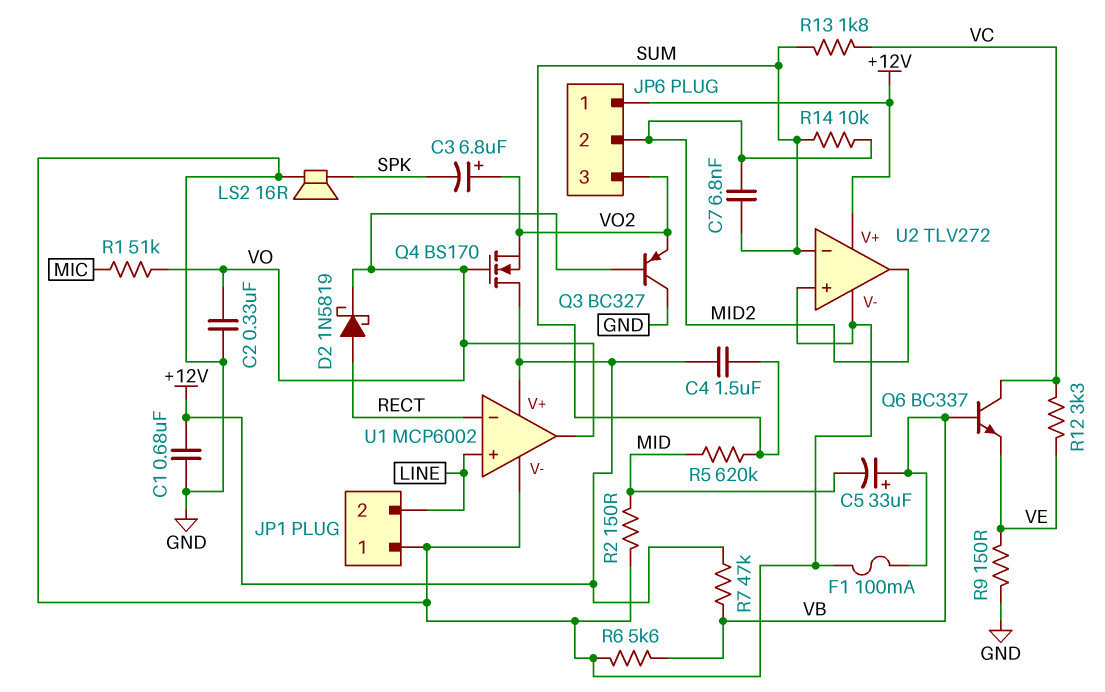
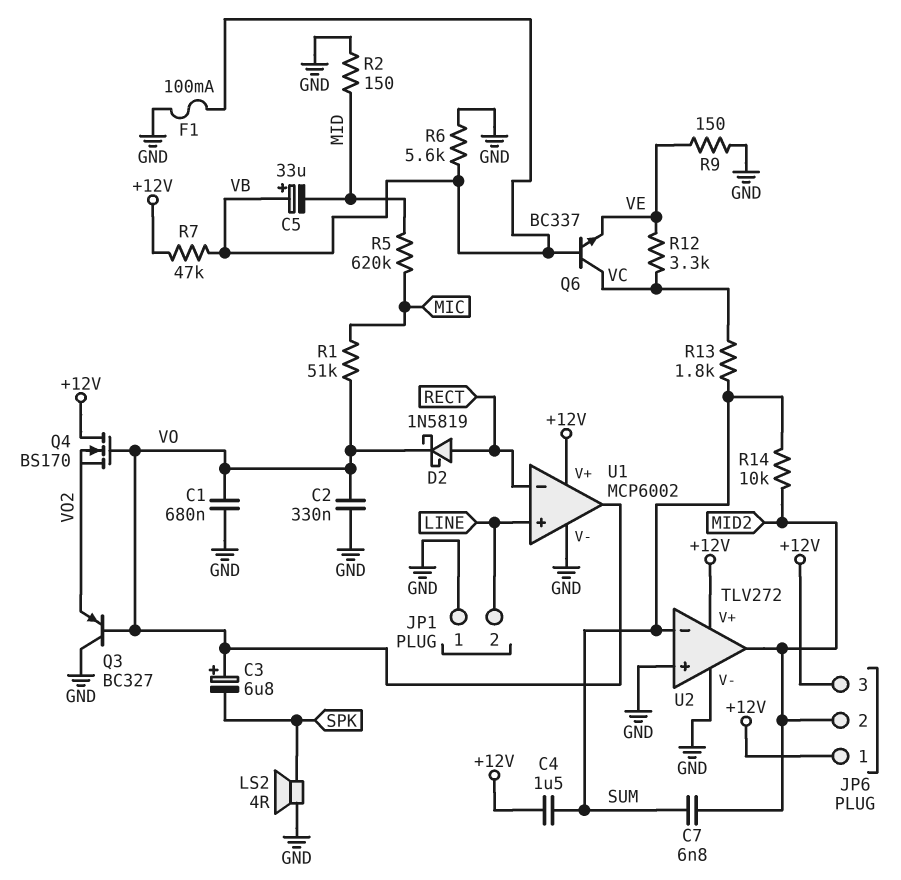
C1: 680nF (+12V, GND) -> 680nF (GND, VO)
C3: 6.8uF (plus VO2, minus SPK) -> 6.8uF (plus VO, minus SPK)
JP6 pin 3: VO2 -> +12V
LS2: speaker 16R (GND, SPK) -> speaker 4R (GND, SPK)
R5: 620k (MID, SUM) -> 620k (MIC, MID)

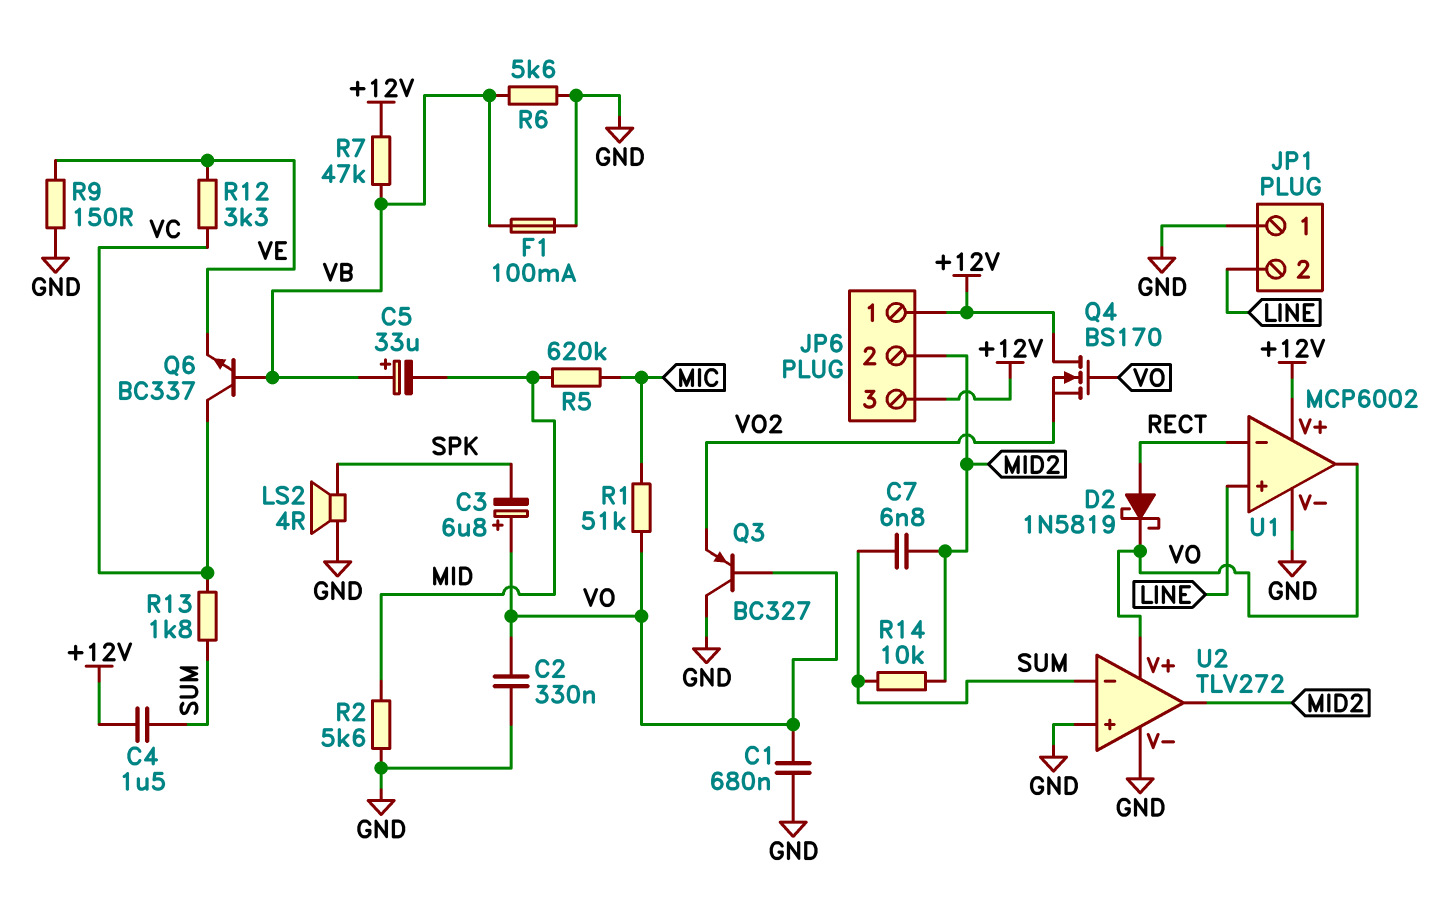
R2: 150 (GND, MID) -> 5.6k (GND, MID)
U2 pin V+: +12V -> VO

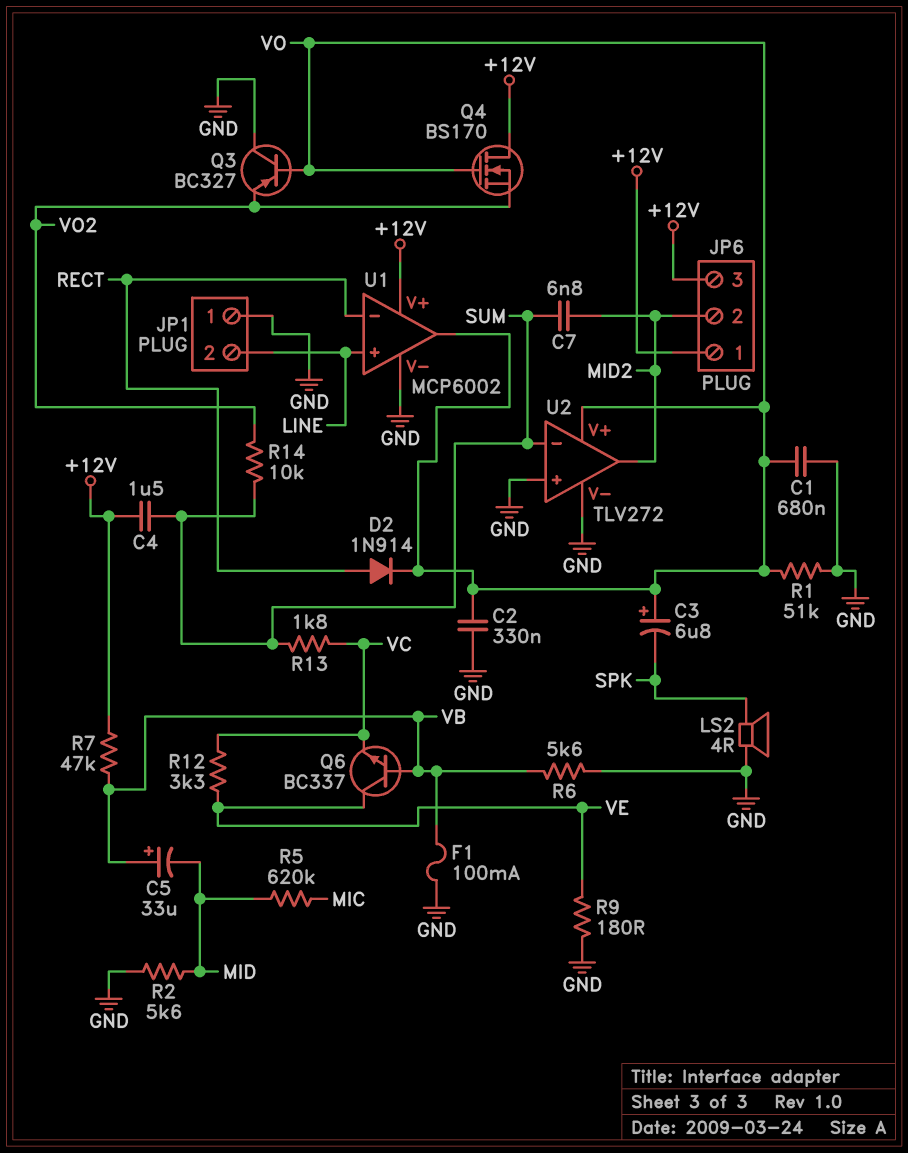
D2: schottky 1N5819 (A RECT, K VO) -> diode 1N914 (A RECT, K VO)
Q6: NPN BC337 (B VB, C VC, E VE) -> NPN BC337 (B VB, C VE, E VC)
R1: 51k (MIC, VO) -> 51k (GND, VO)
R9: 150 (GND, VE) -> 180 (GND, VE)
R14: 10k (MID2, SUM) -> 10k (SUM, VO2)

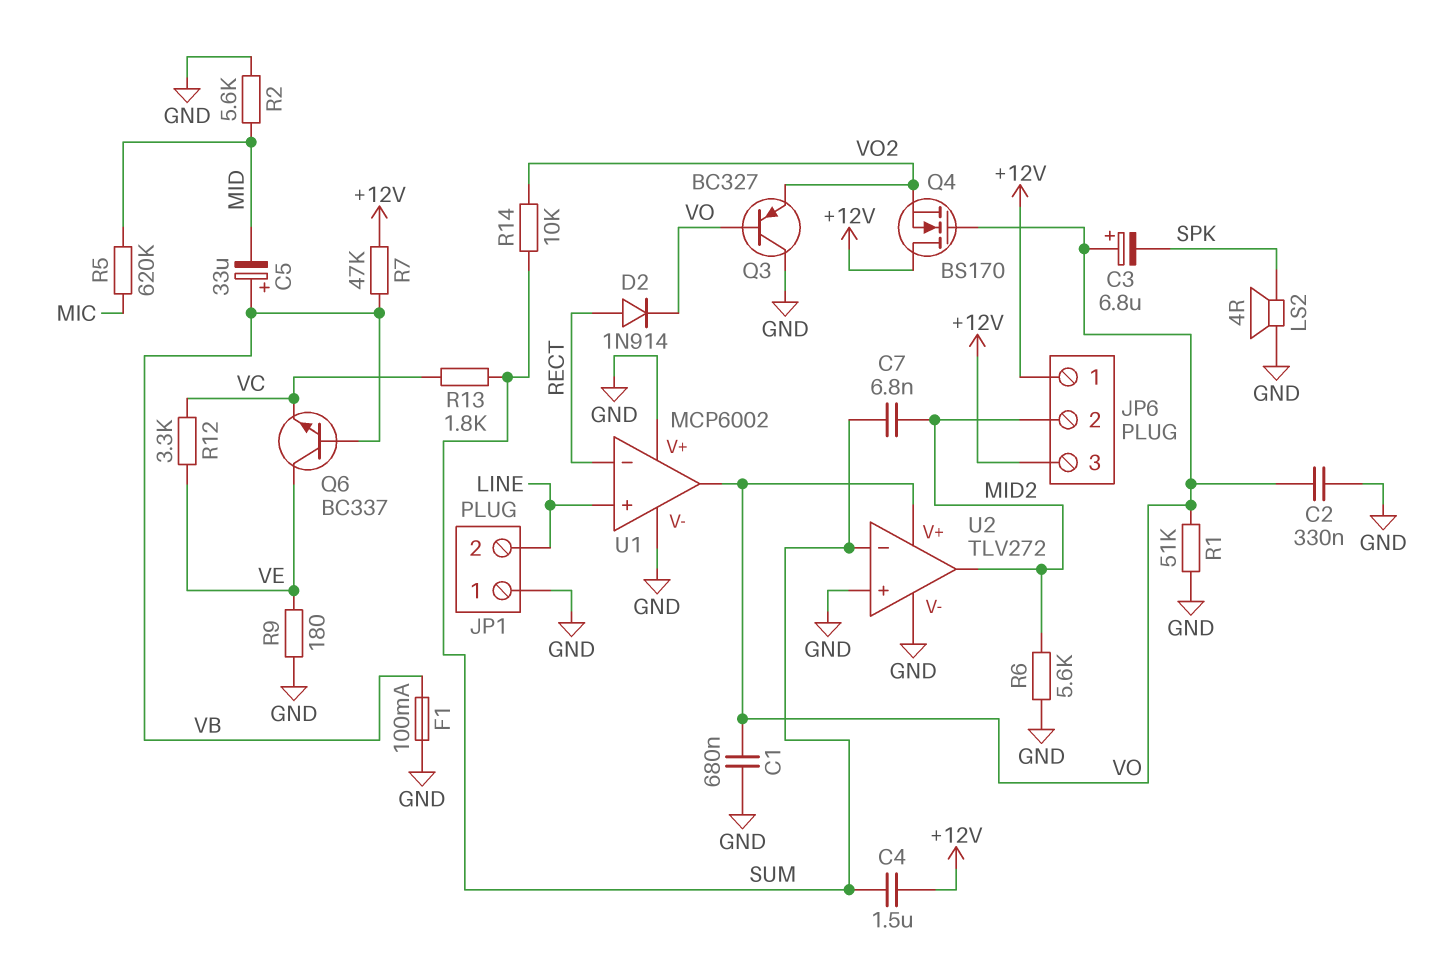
R6: 5.6k (GND, VB) -> 5.6k (GND, MID2)
U1 pin V+: +12V -> GND

